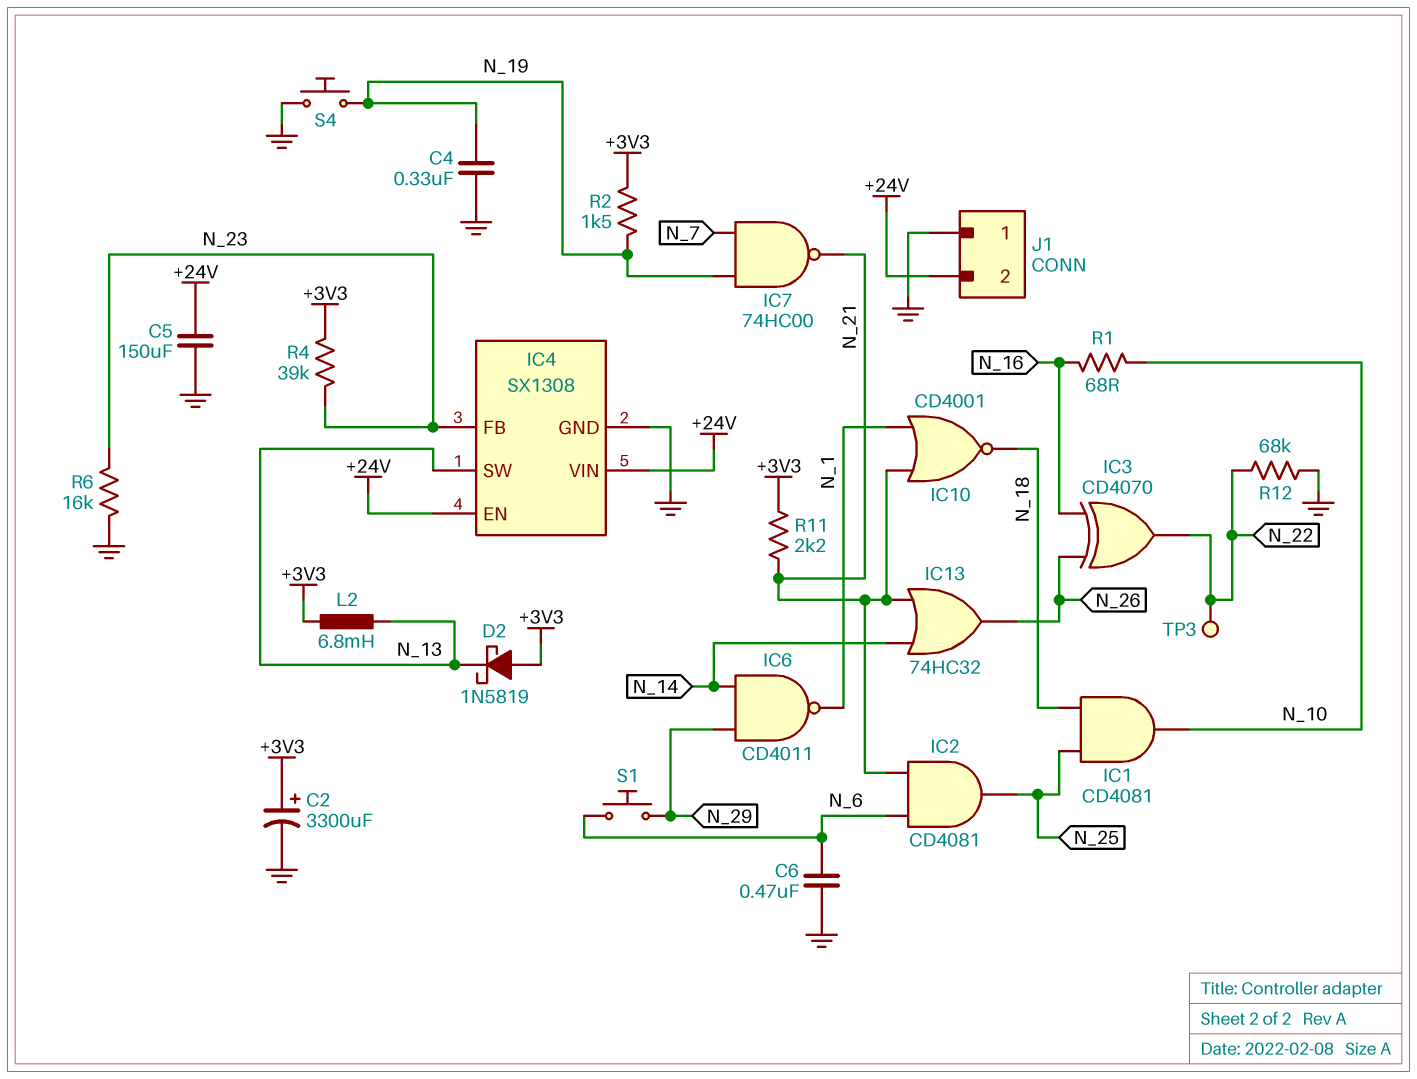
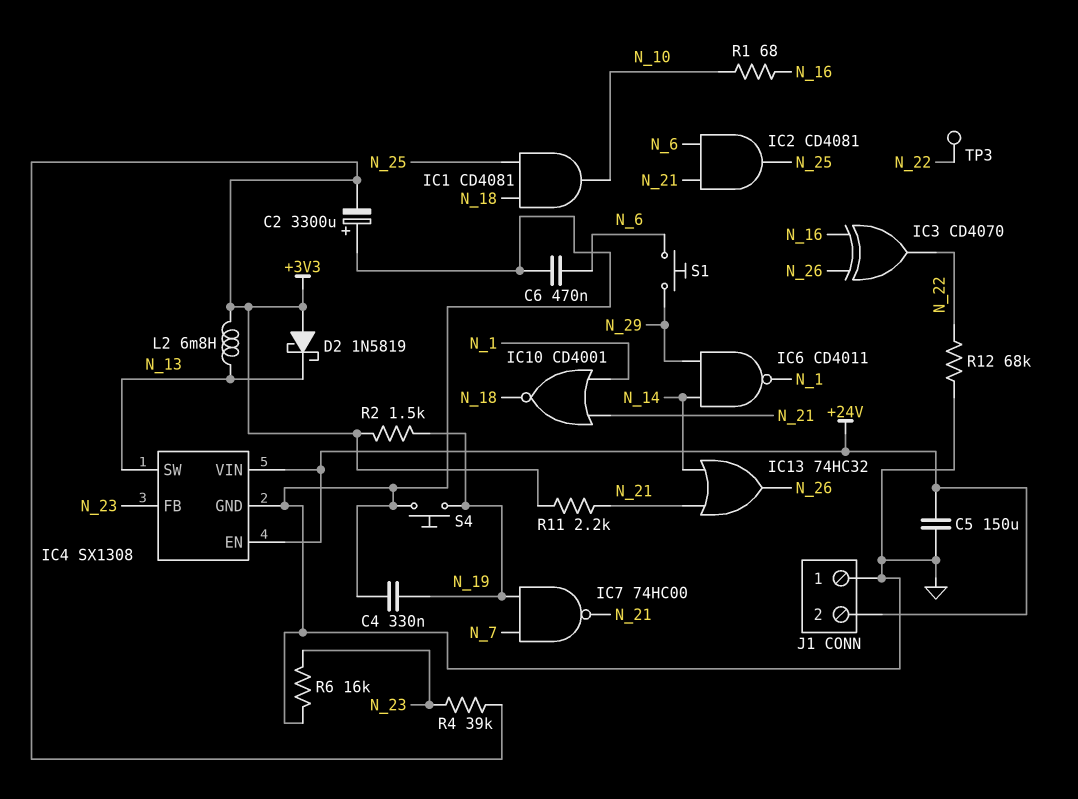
C2: 3300uF (plus +3V3, minus GND) -> 3300uF (plus GND, minus +3V3)

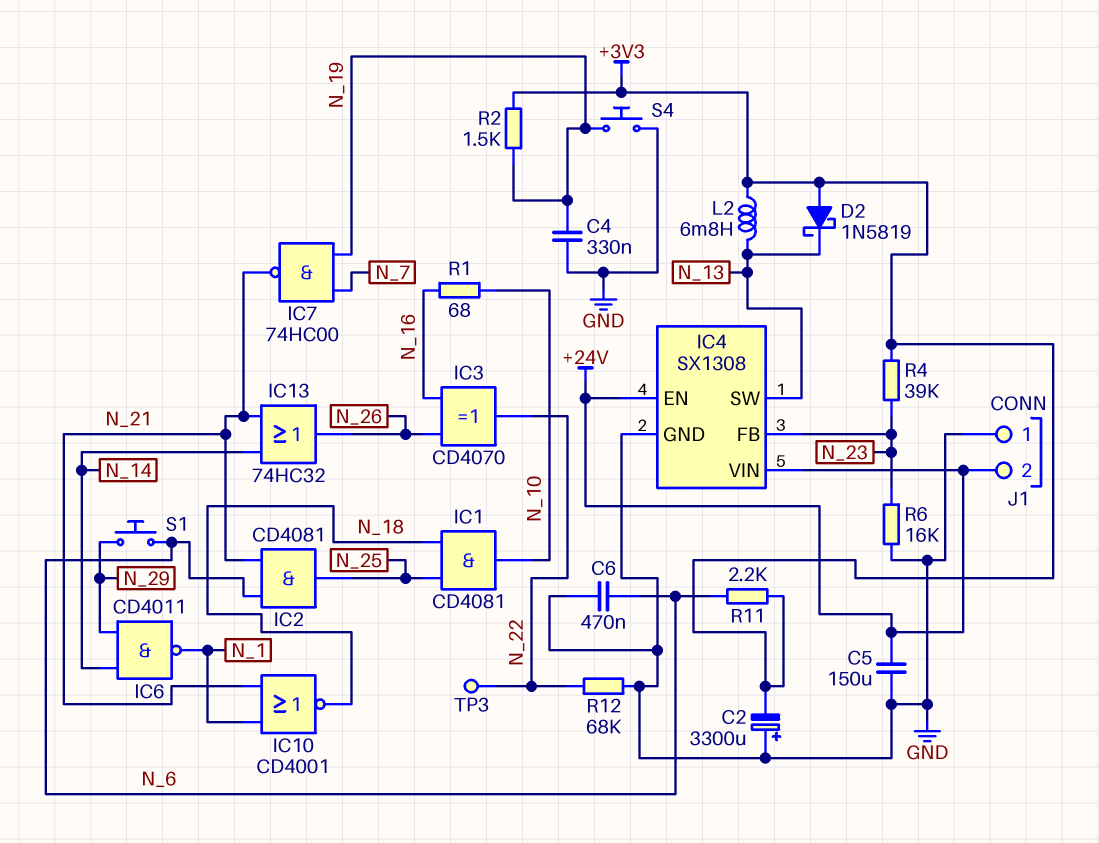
R11: 2.2k (+3V3, N_21) -> 2.2k (+3V3, N_6)

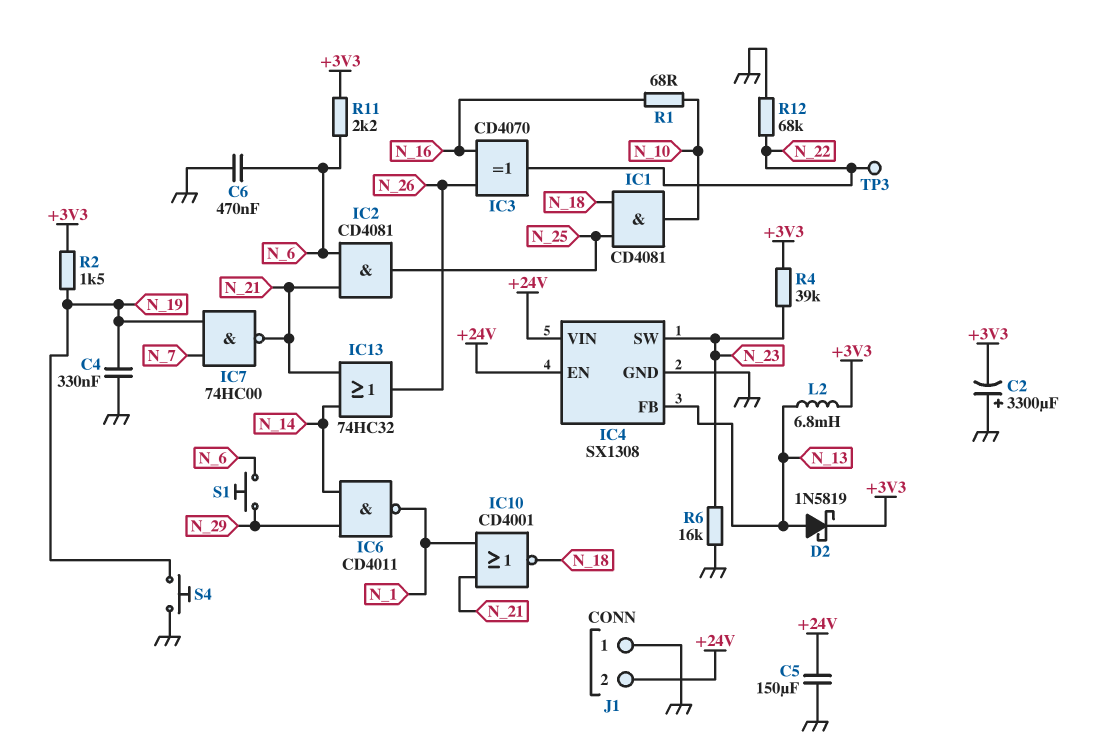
D2: schottky 1N5819 (A +3V3, K N_13) -> schottky 1N5819 (A N_13, K +3V3)
IC4 pin FB: N_23 -> N_13
IC4 pin SW: N_13 -> N_23

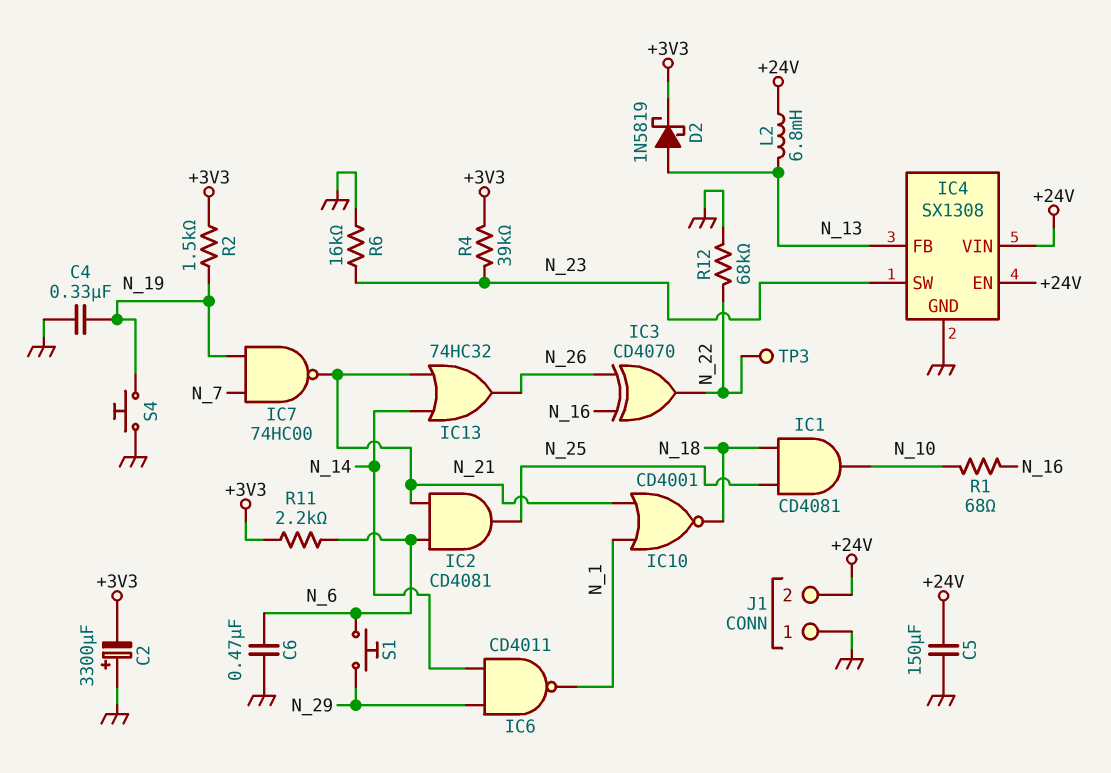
L2: 6.8mH (+3V3, N_13) -> 6.8mH (+24V, N_13)

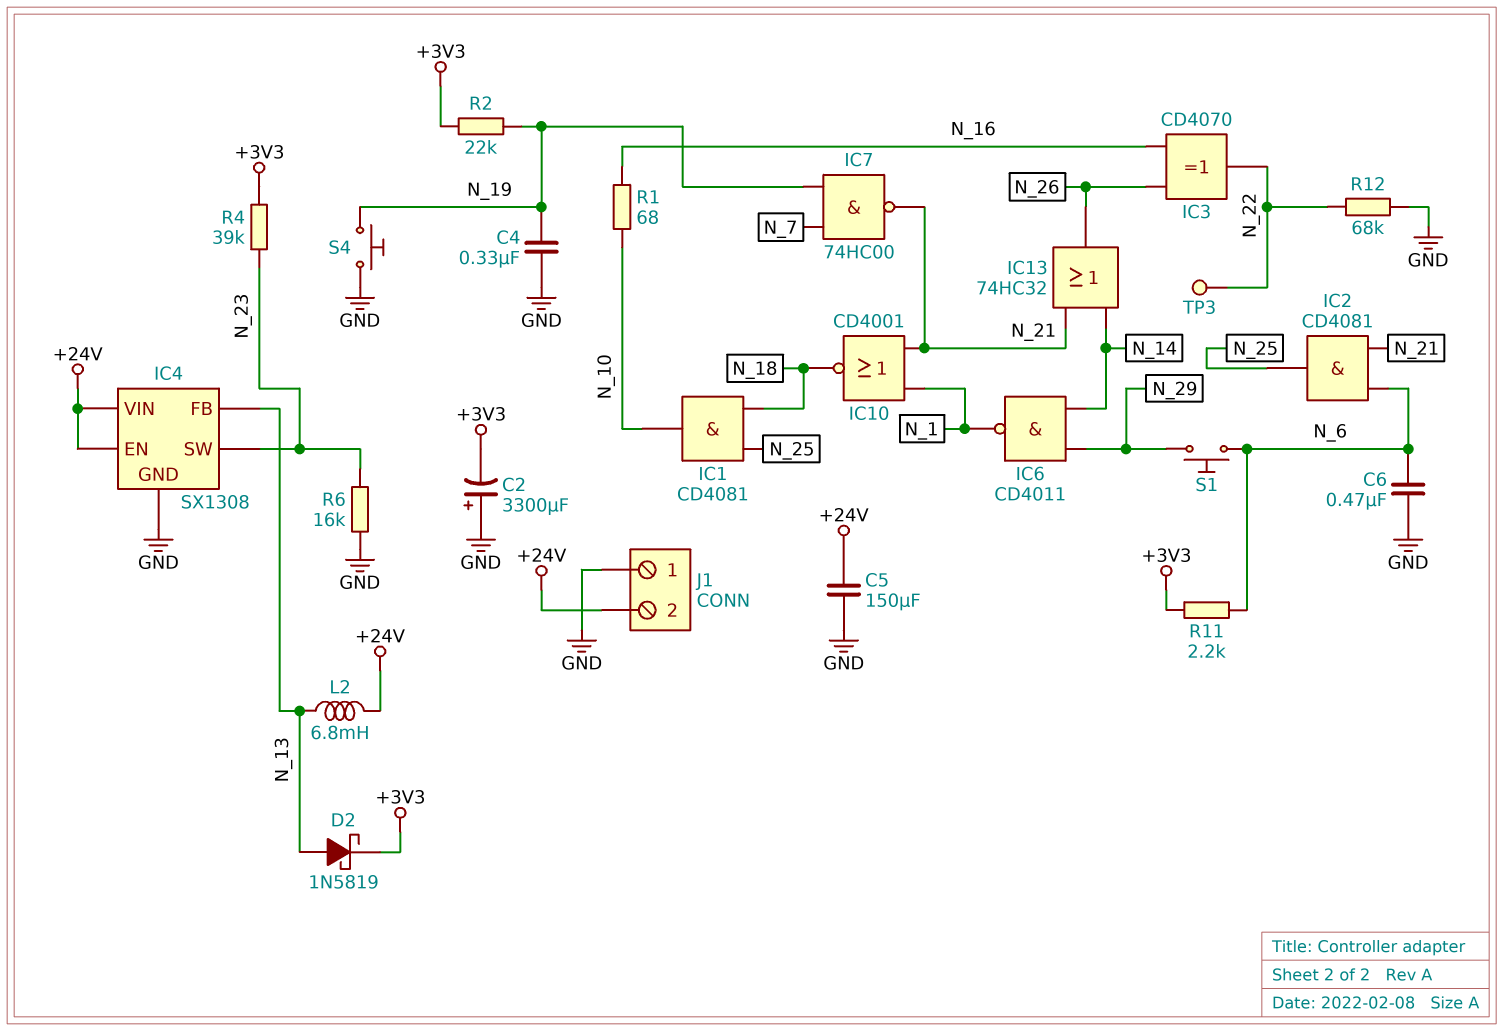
R2: 1.5k (+3V3, N_19) -> 22k (+3V3, N_19)

